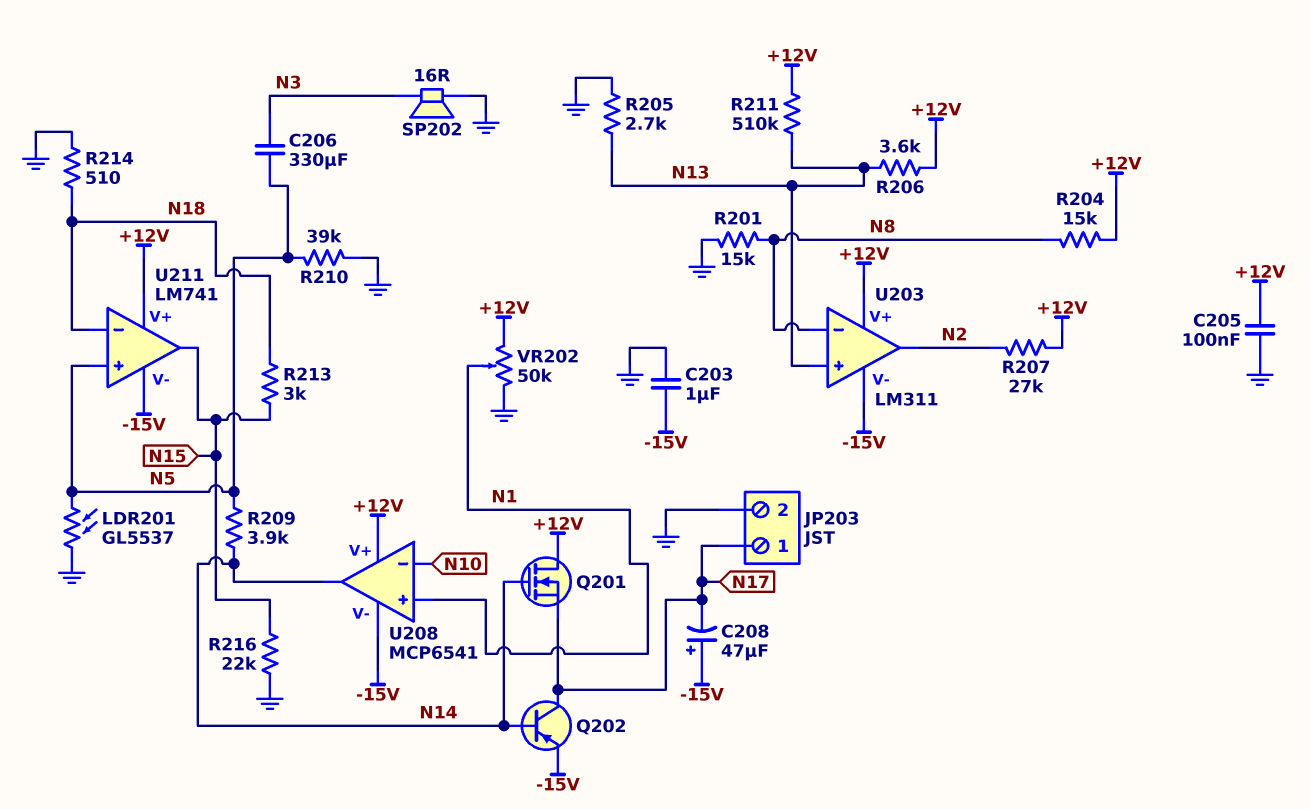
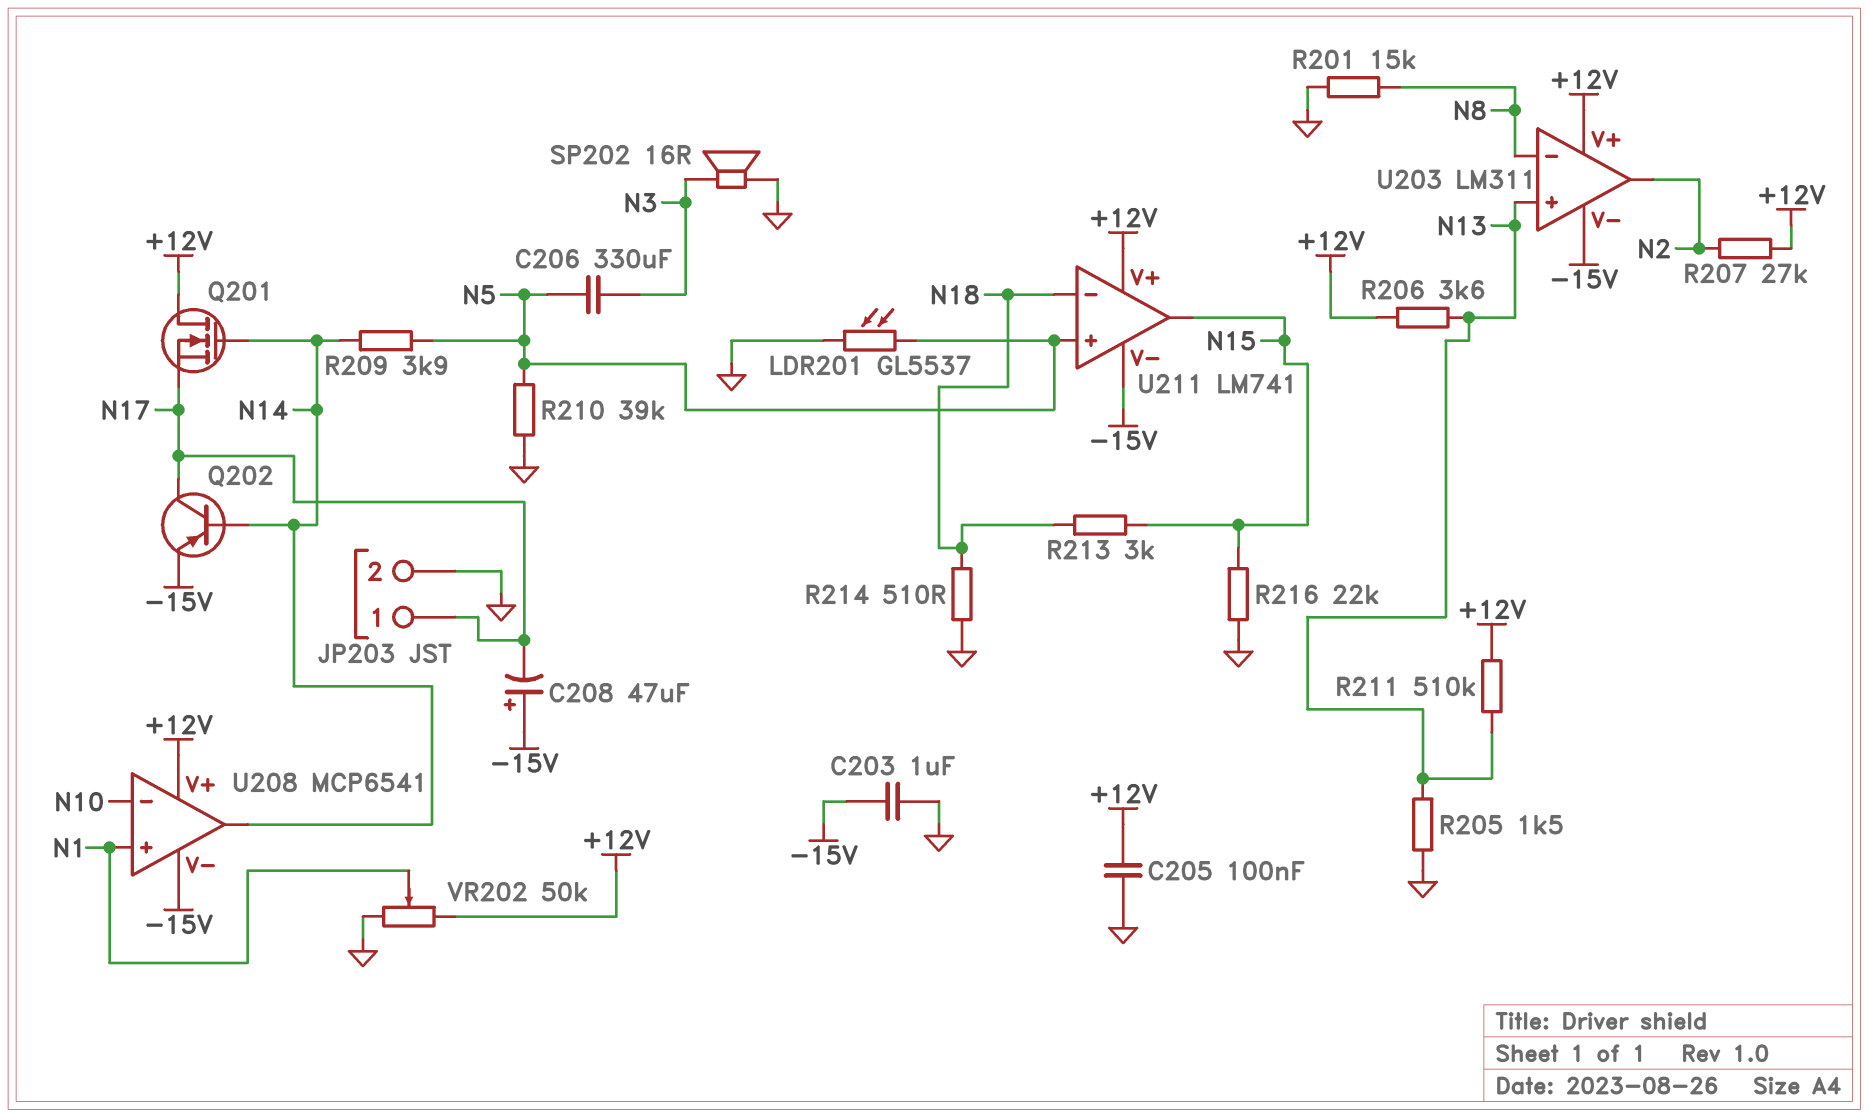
R204: 15k (+12V, N8) -> none
R205: 2.7k (GND, N13) -> 1.5k (GND, N13)

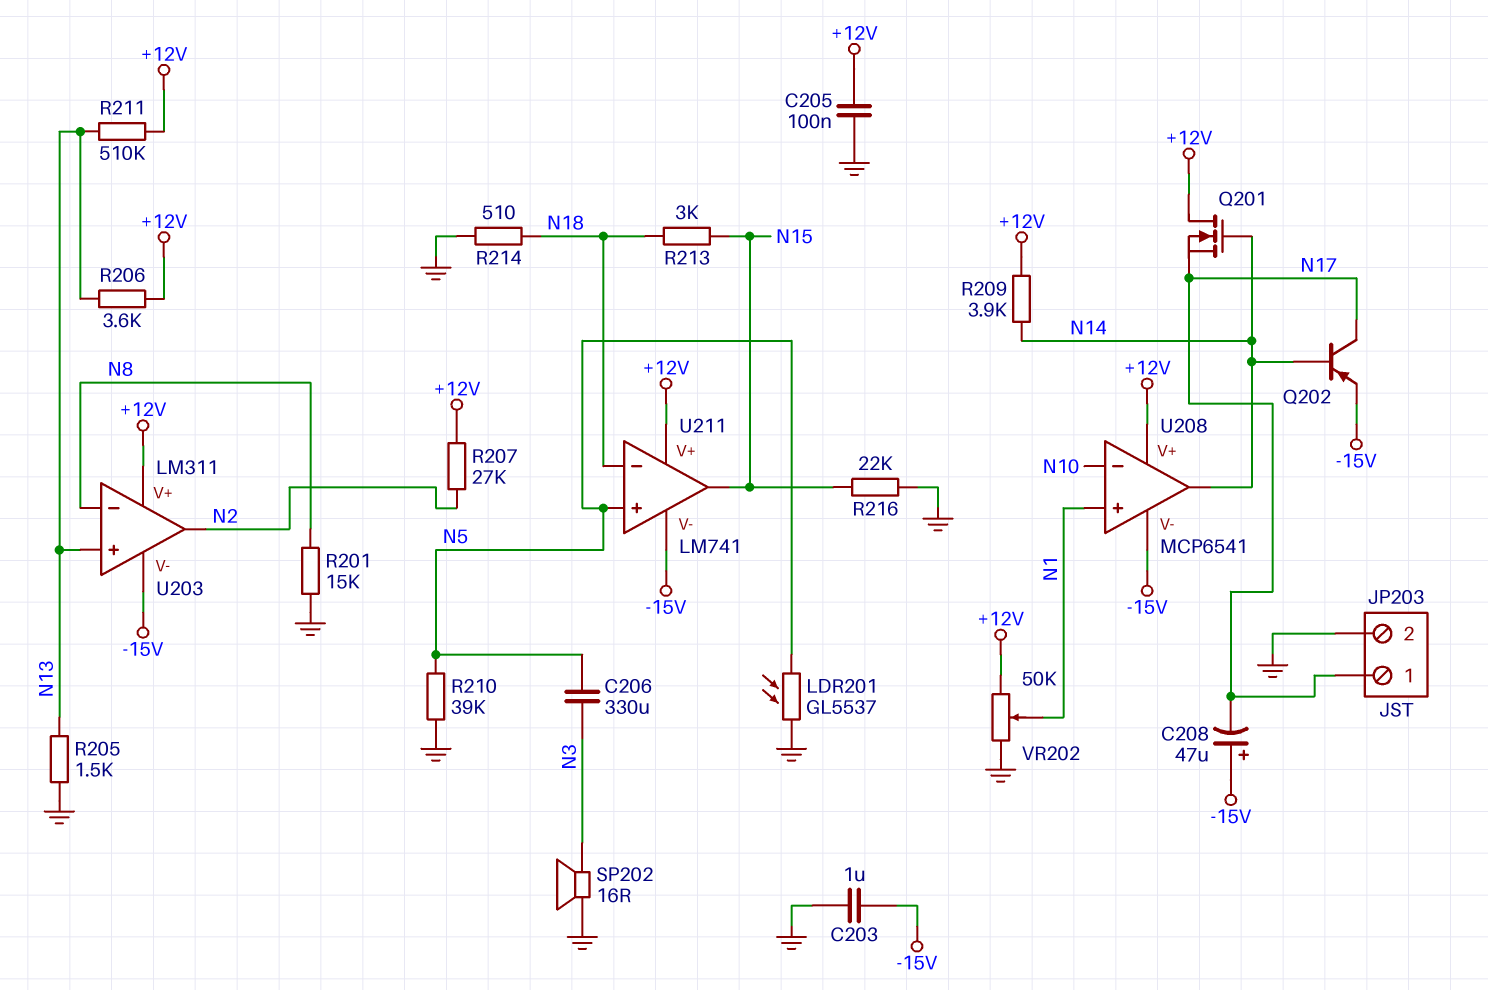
R209: 3.9k (N5, N14) -> 3.9k (+12V, N14)

